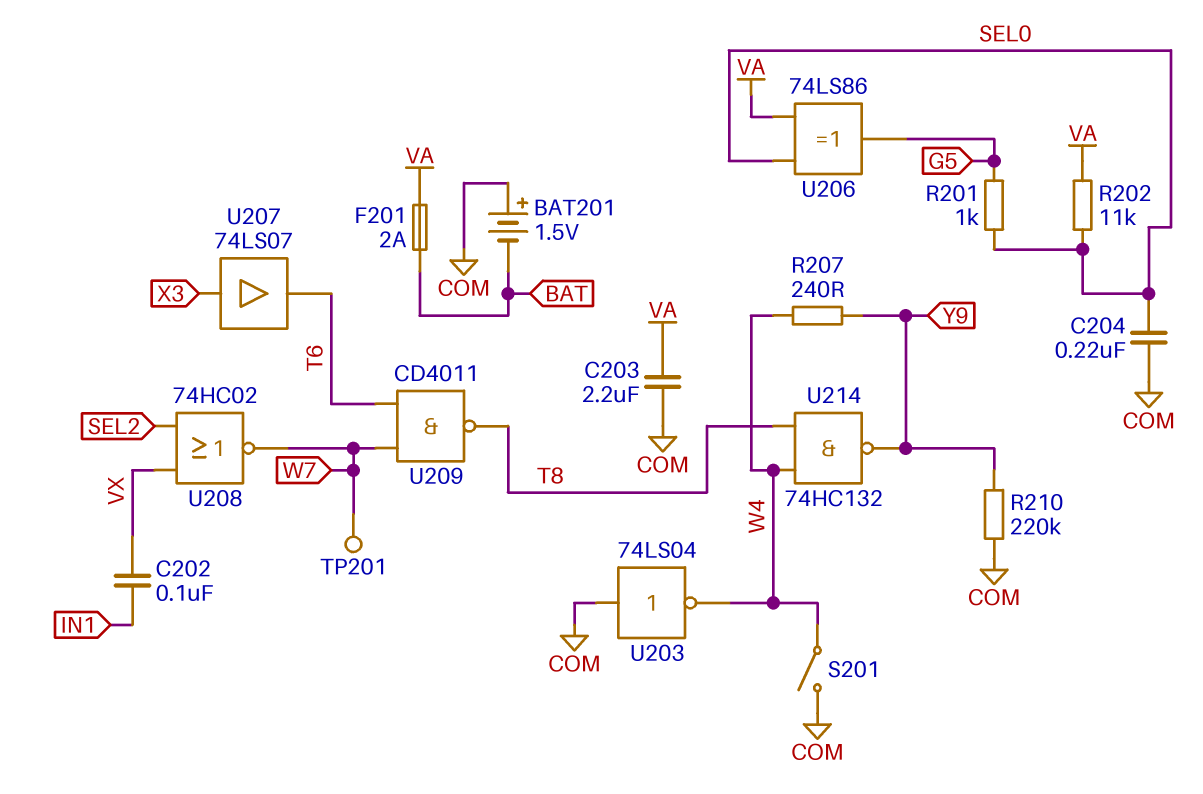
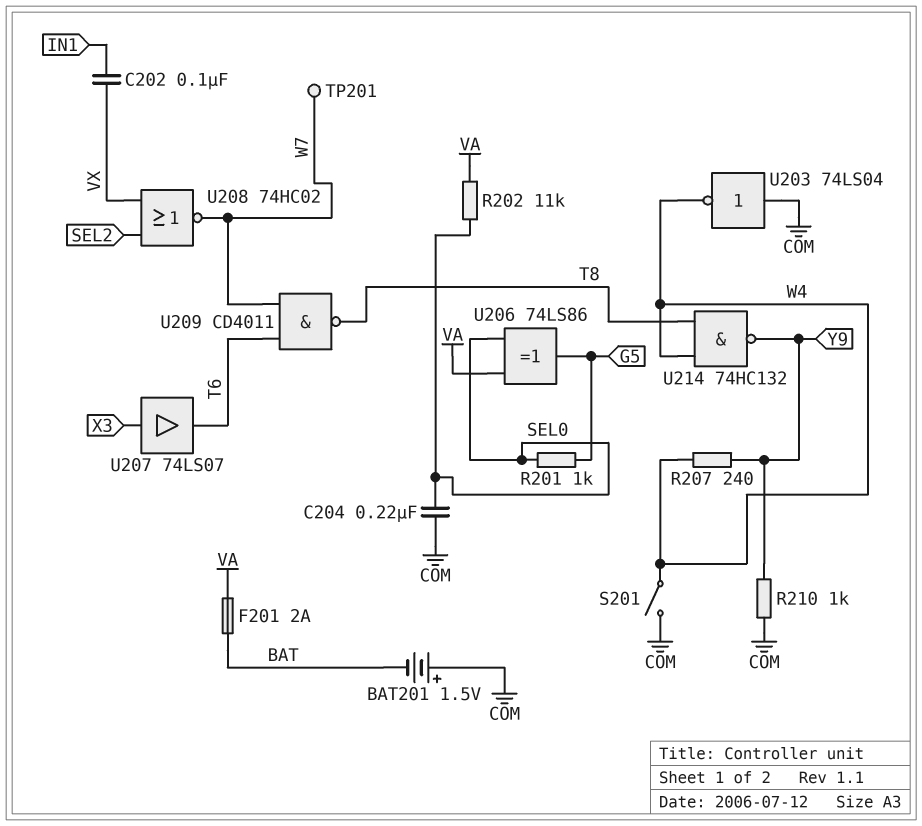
C203: 2.2uF (COM, VA) -> none
R210: 220k (COM, Y9) -> 1k (COM, Y9)

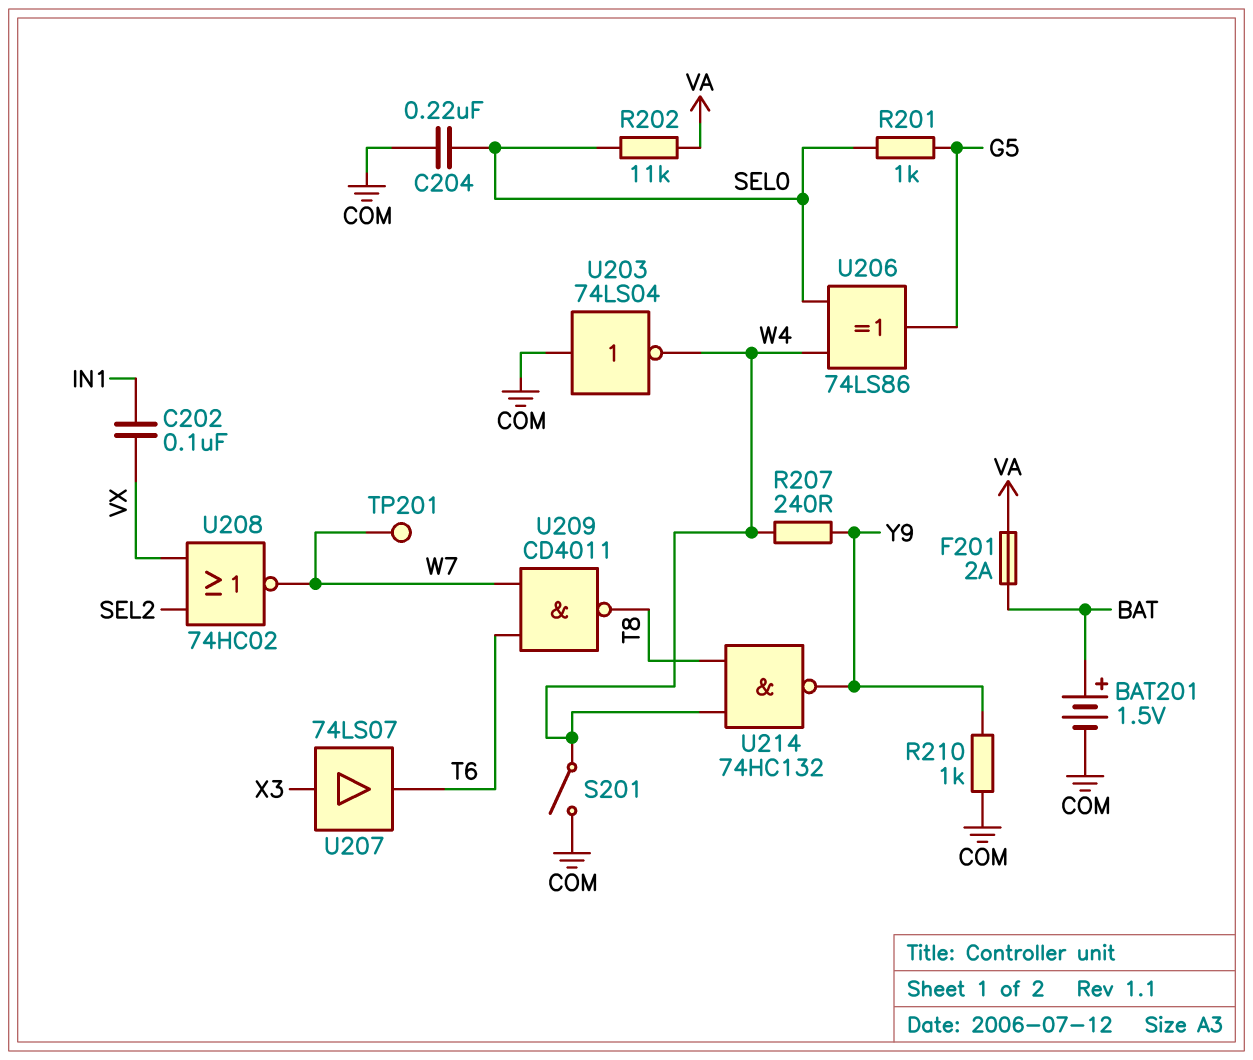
BAT201: 1.5V (plus COM, minus BAT) -> 1.5V (plus BAT, minus COM)
U206: XOR 74LS86 (in SEL0, in VA, out G5) -> XOR 74LS86 (in SEL0, in W4, out G5)

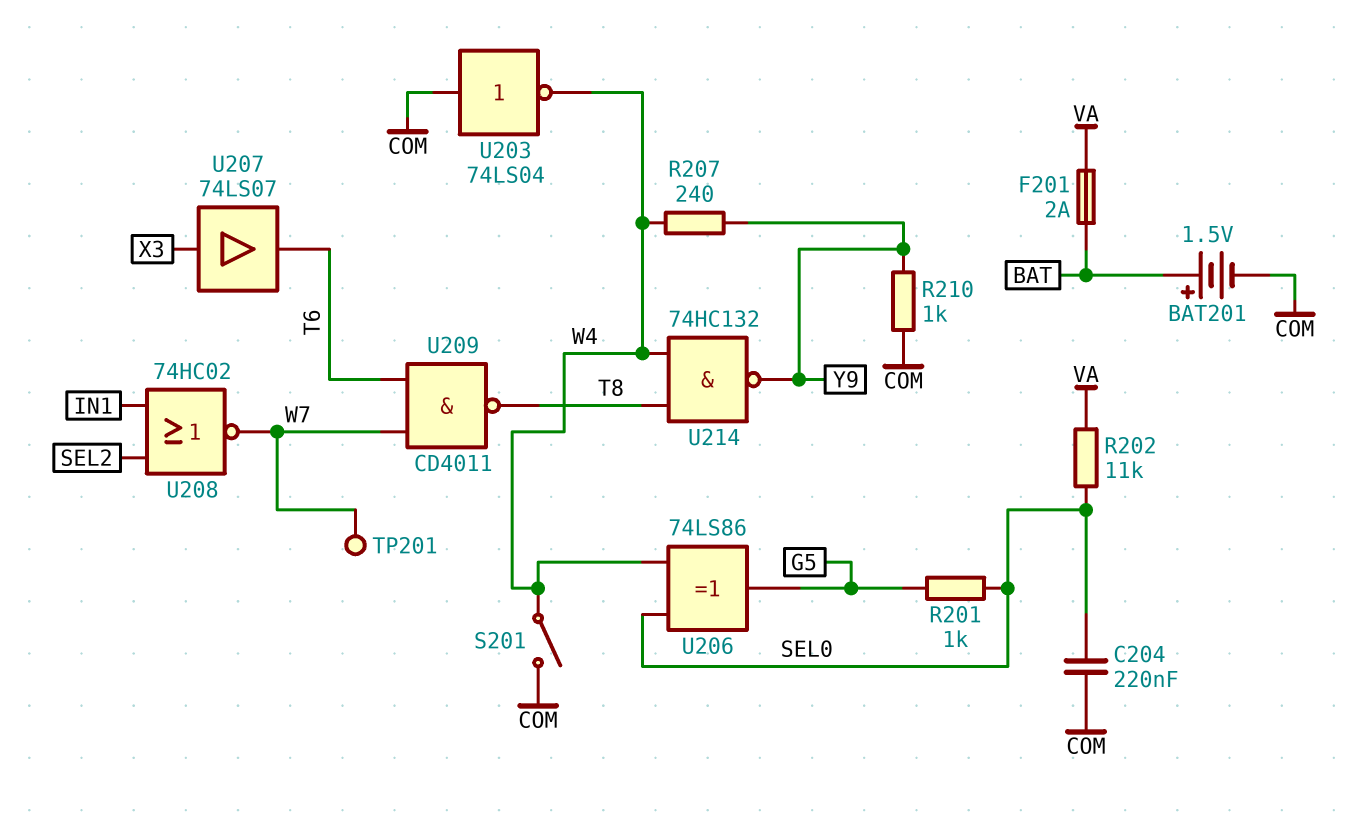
C202: 100nF (IN1, VX) -> none
U208: NOR 74HC02 (in SEL2, in VX, out W7) -> NOR 74HC02 (in IN1, in SEL2, out W7)

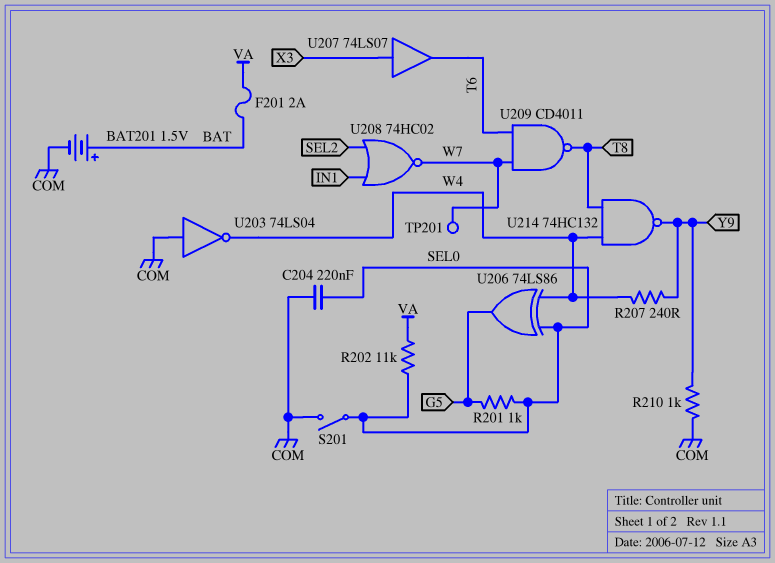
S201: switch (COM, W4) -> switch (COM, SEL0)

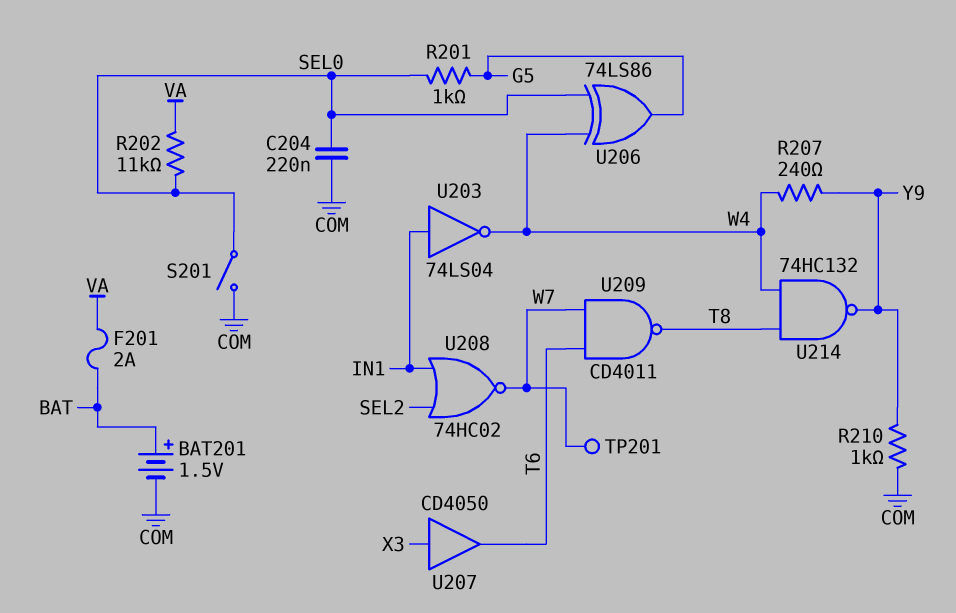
U203: NOT 74LS04 (in COM, out W4) -> NOT 74LS04 (in IN1, out W4)
U207: buffer 74LS07 (in X3, out T6) -> buffer CD4050 (in X3, out T6)

